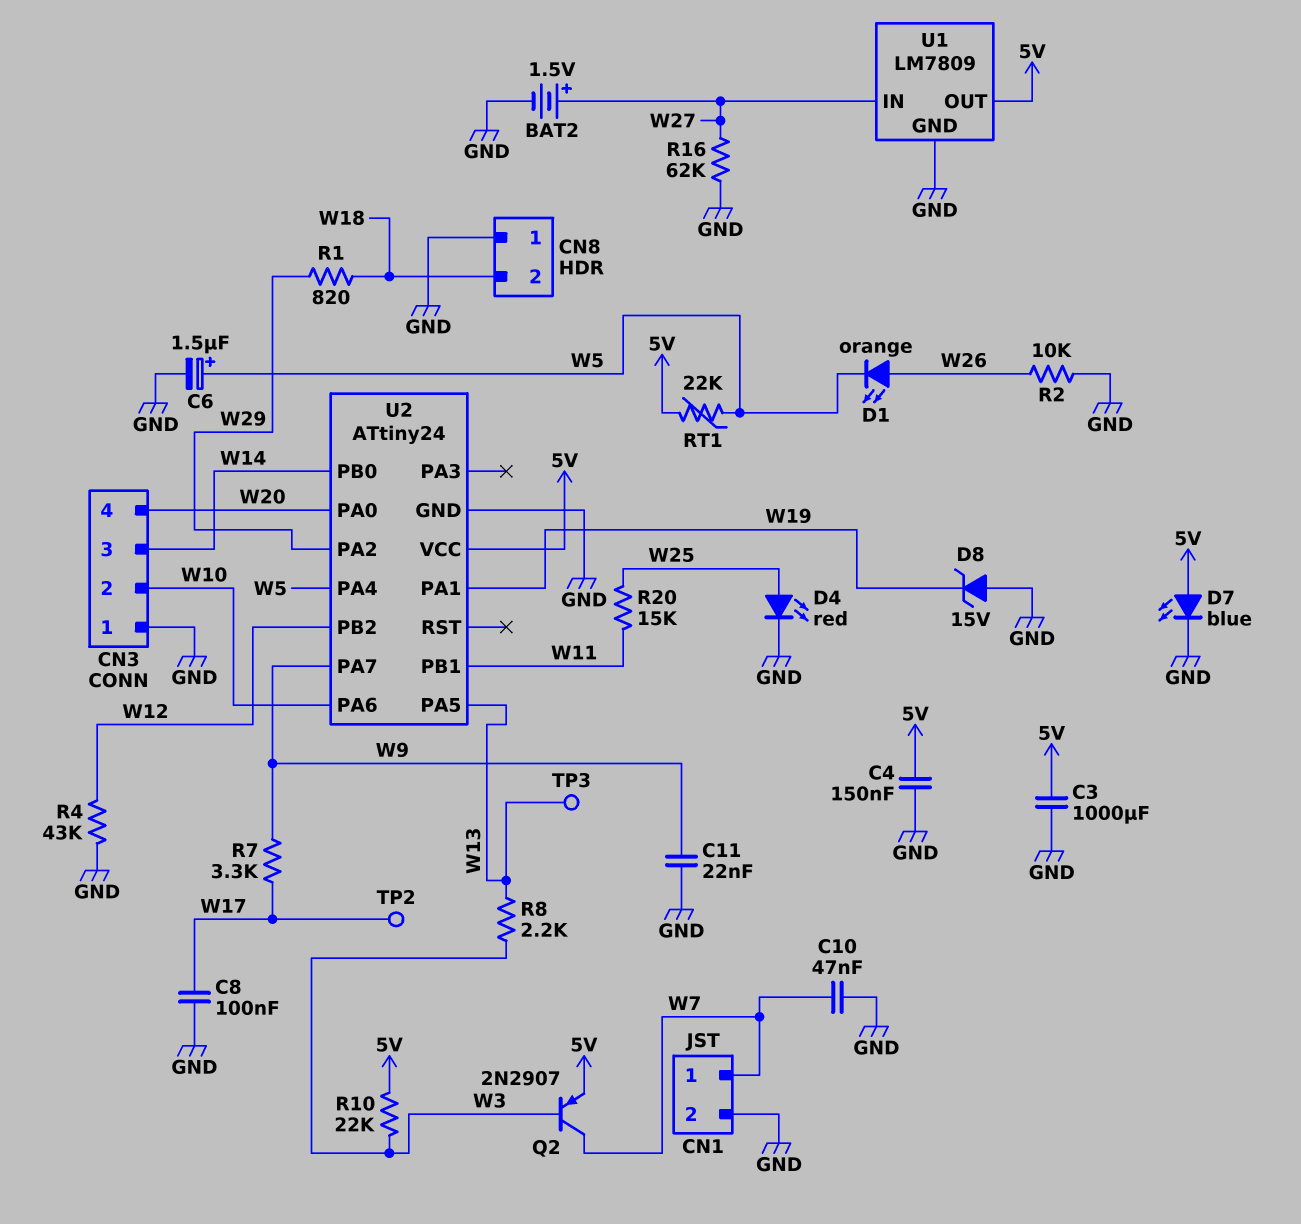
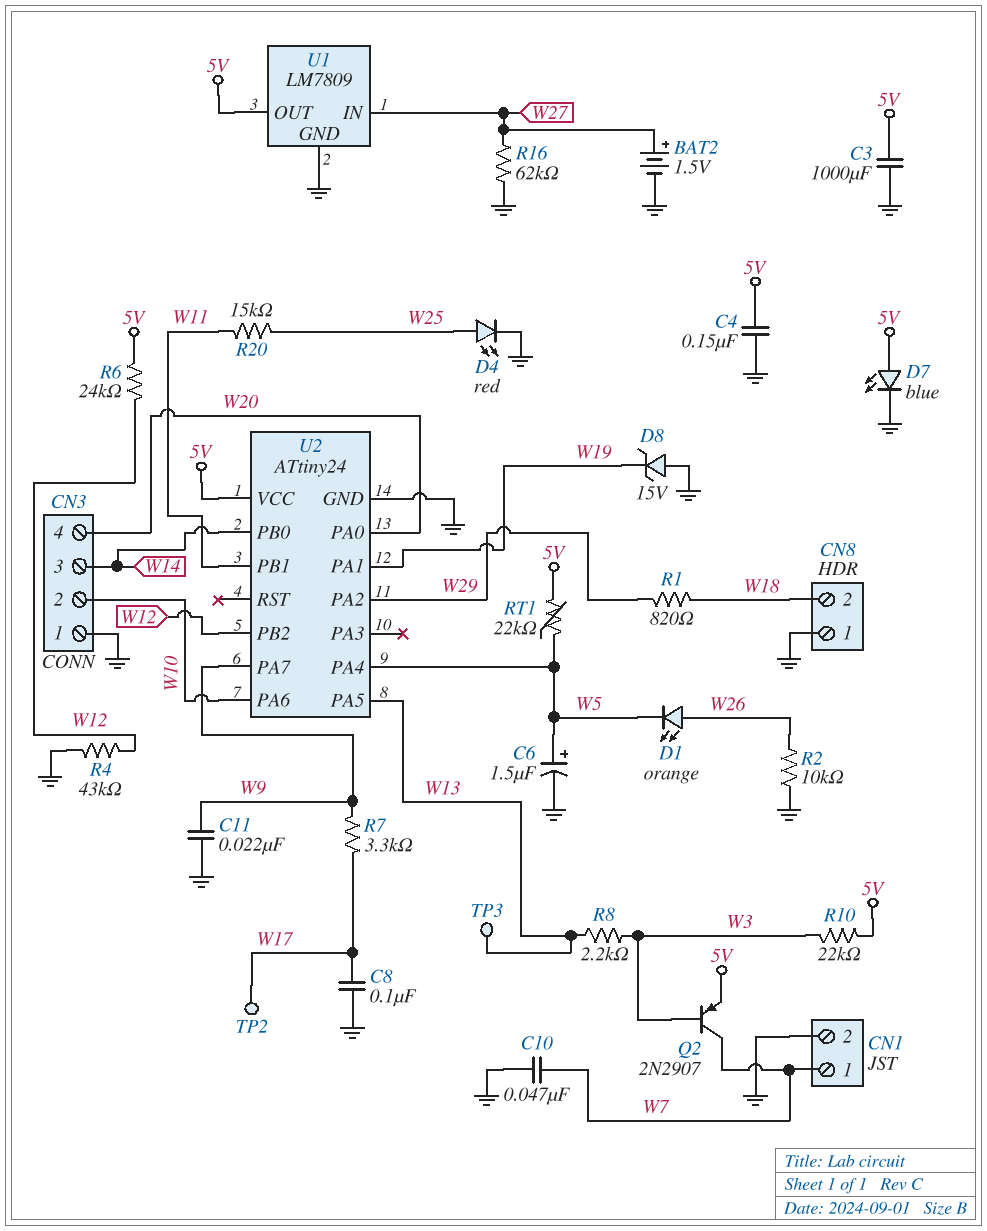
R6: none -> 24k (5V, W12)

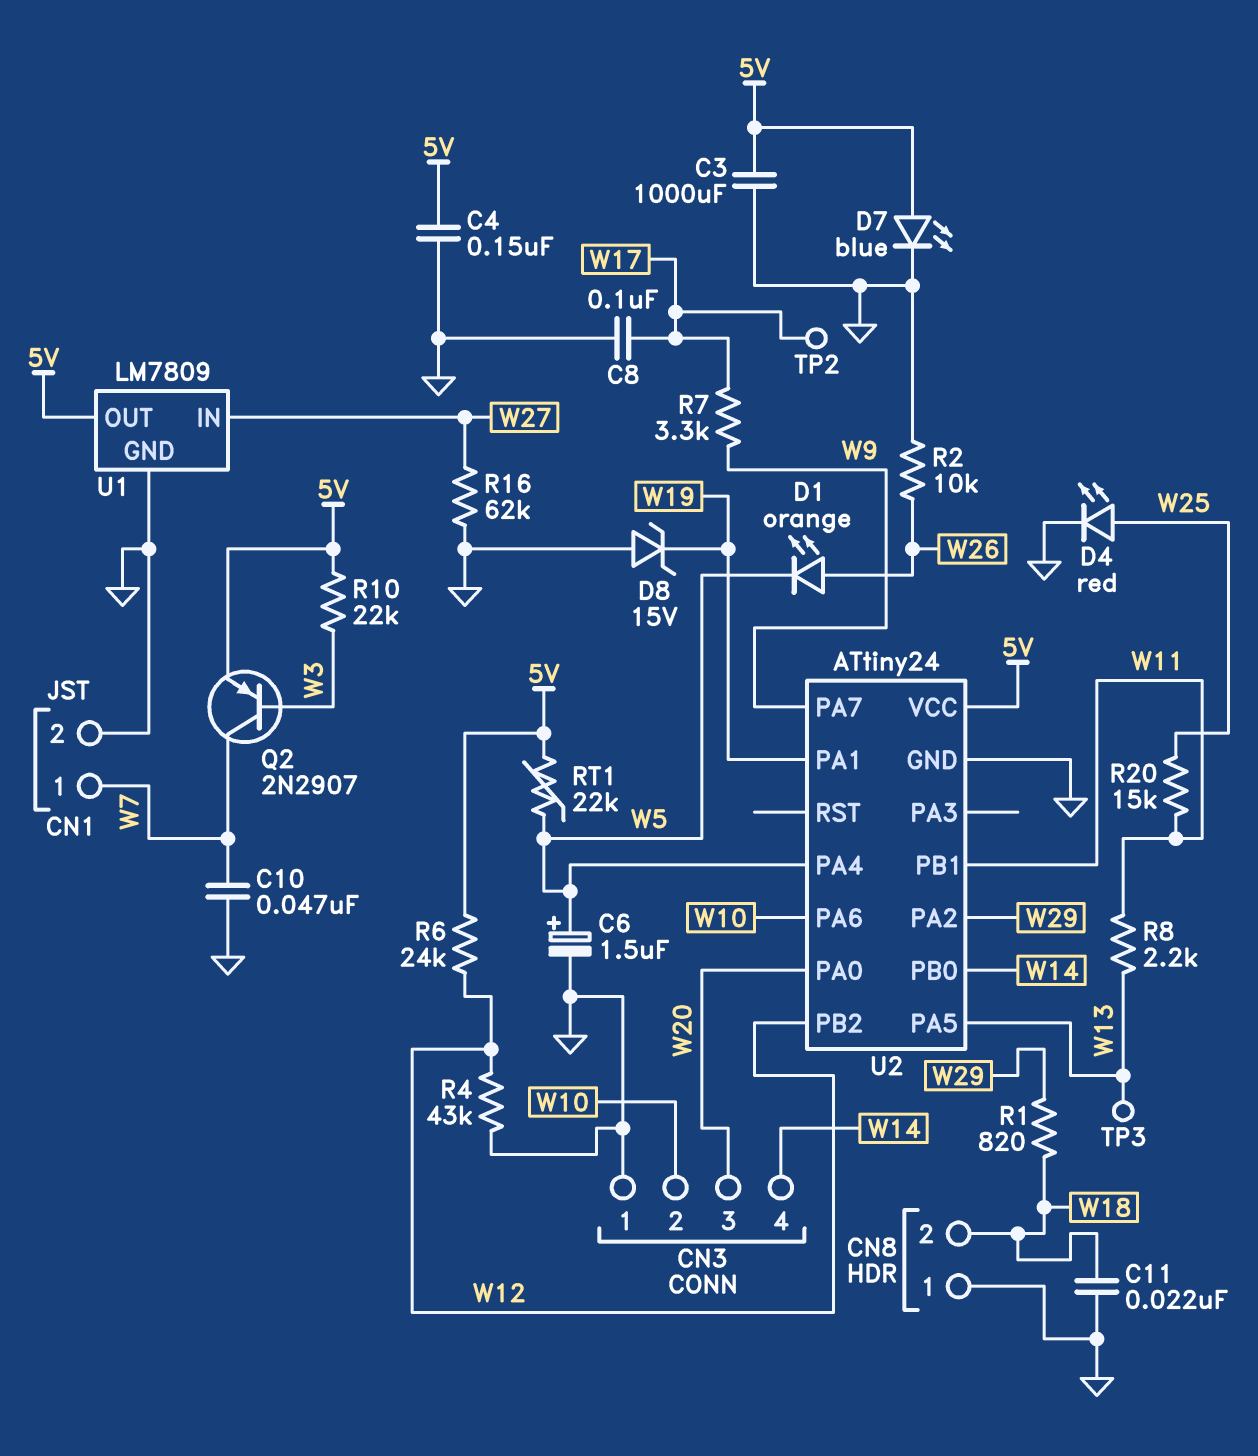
BAT2: 1.5V (plus W27, minus GND) -> none
C11: 22nF (GND, W9) -> 22nF (GND, W18)
CN3 pin 3: W14 -> W20
CN3 pin 4: W20 -> W14
R8: 2.2k (W3, W13) -> 2.2k (W11, W13)

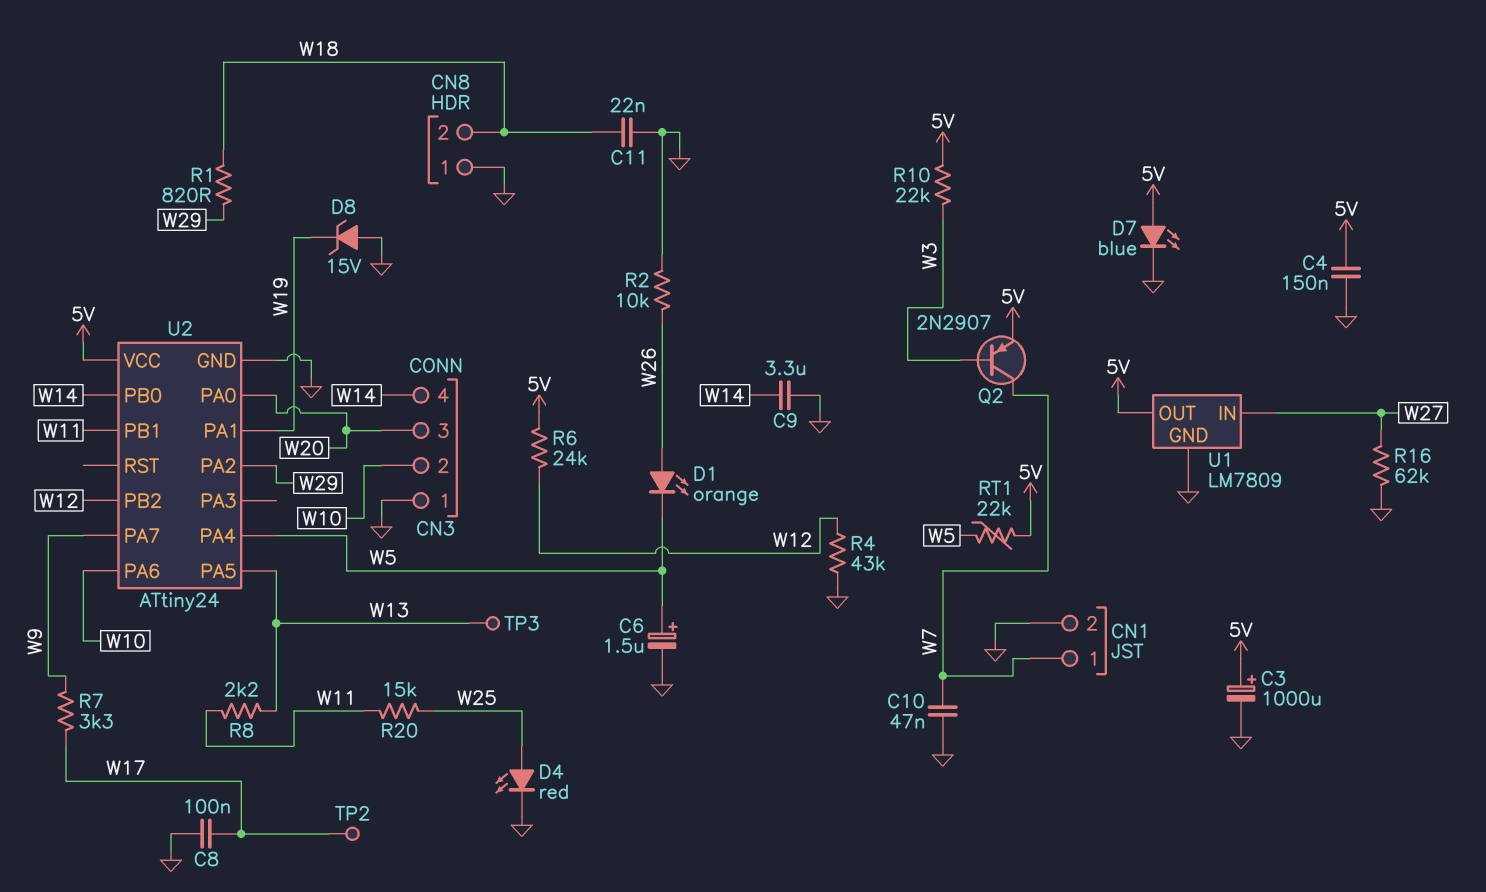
C3: 1000uF (5V, GND) -> 1000uF (plus 5V, minus GND)
C9: none -> 3.3uF (GND, W14)

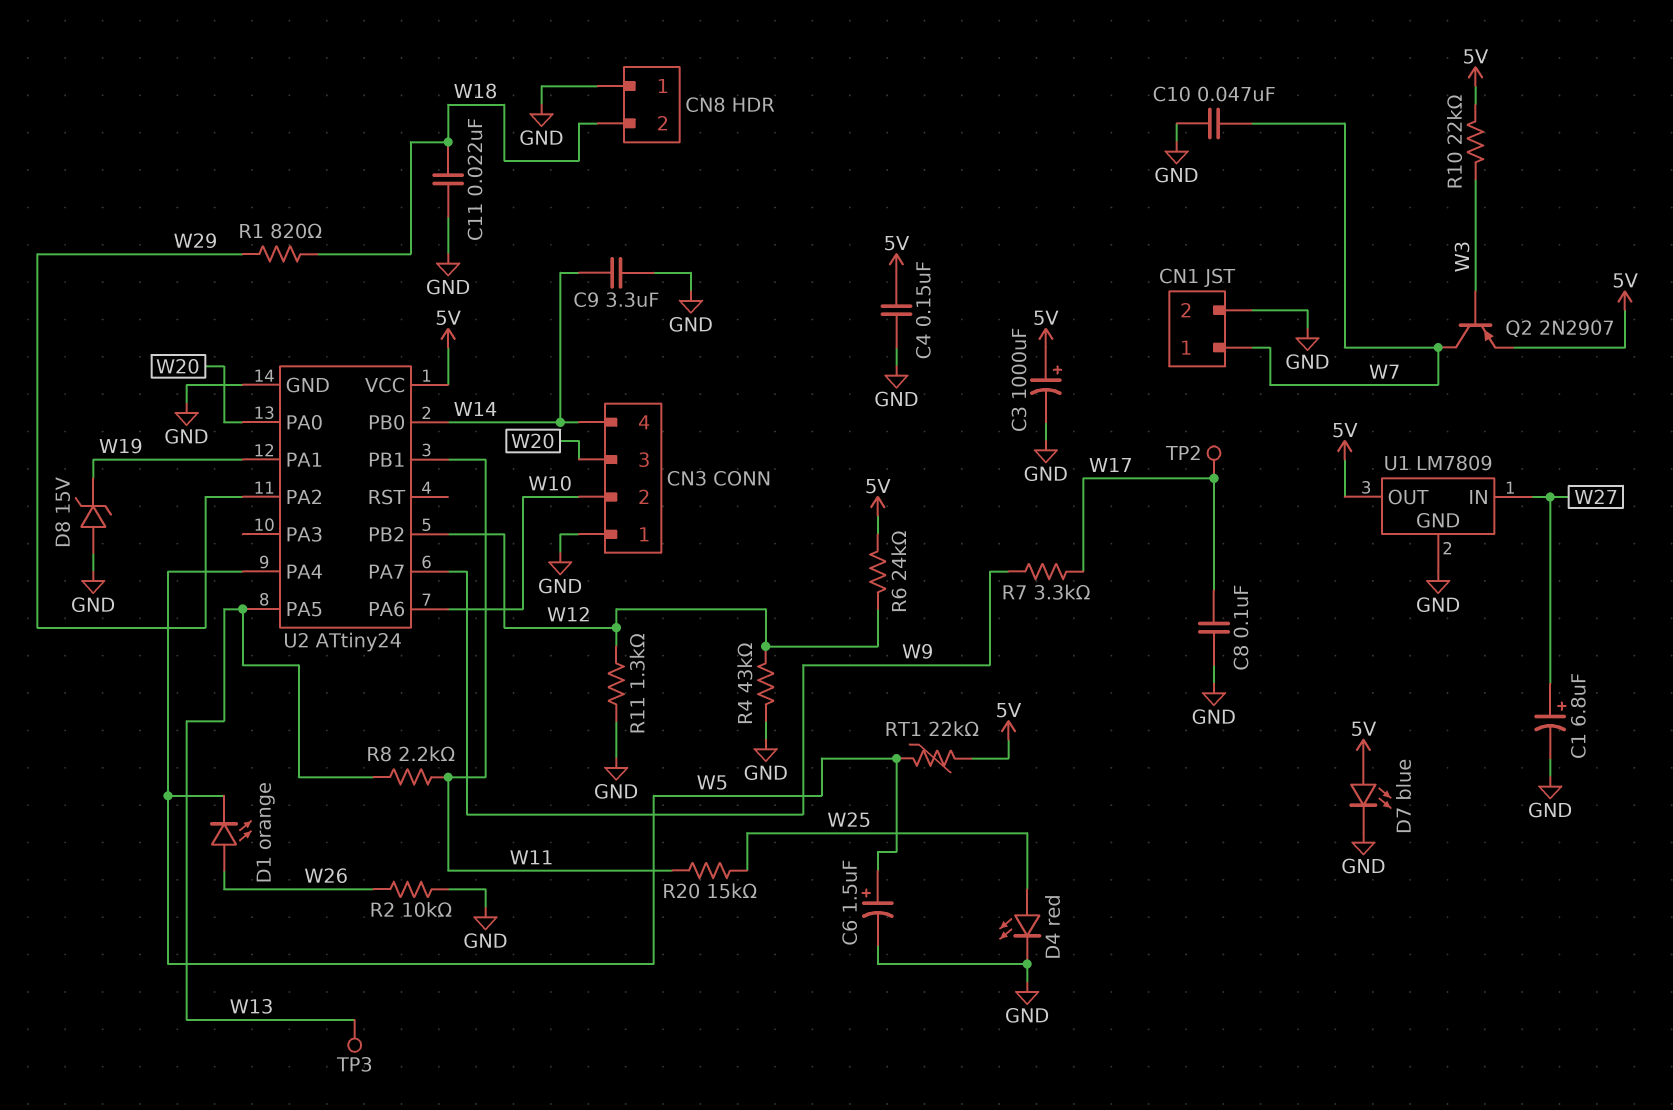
C1: none -> 6.8uF (plus W27, minus GND)
R11: none -> 1.3k (GND, W12)
R16: 62k (GND, W27) -> none

